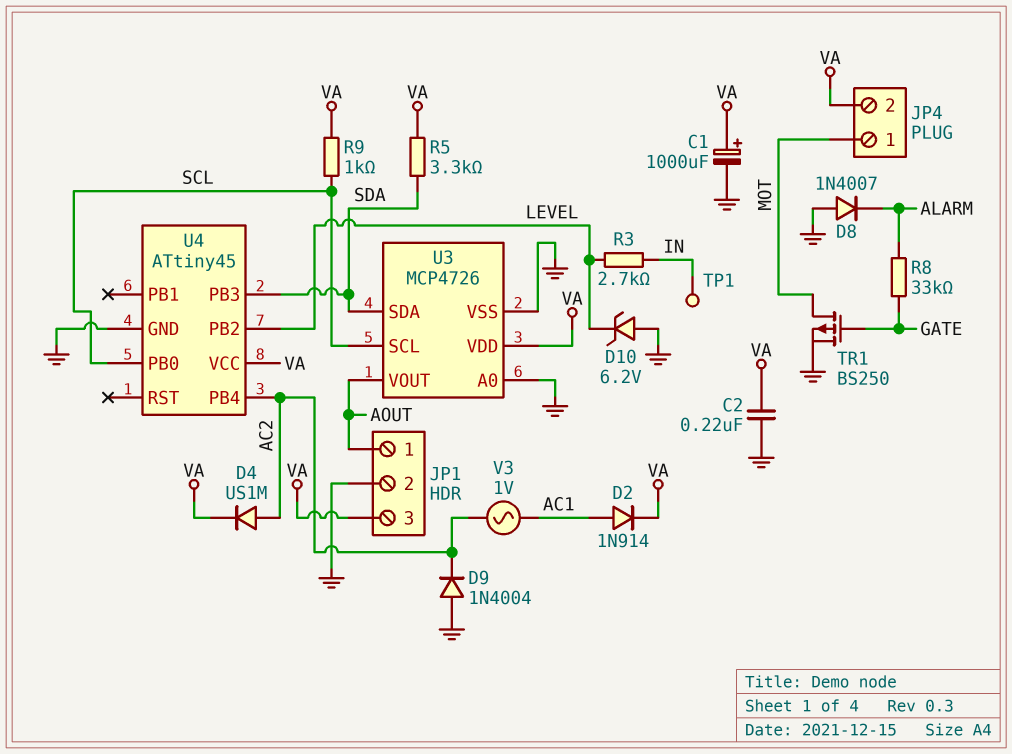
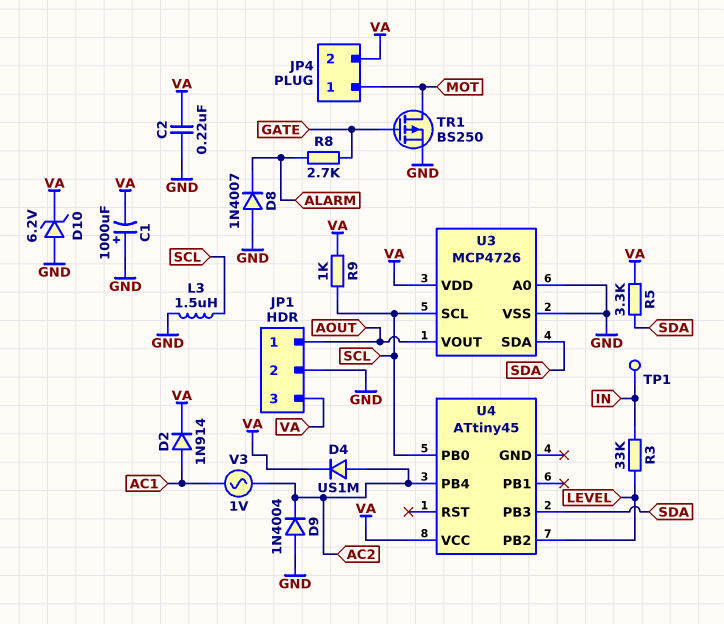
C1: 1000uF (plus VA, minus GND) -> 1000uF (plus GND, minus VA)
D10: zener 6.2V (A GND, K LEVEL) -> zener 6.2V (A GND, K VA)
L3: none -> 1.5uH (GND, SCL)
R3: 2.7k (IN, LEVEL) -> 33k (IN, LEVEL)
R8: 33k (ALARM, GATE) -> 2.7k (ALARM, GATE)
U4 pin GND: GND -> none

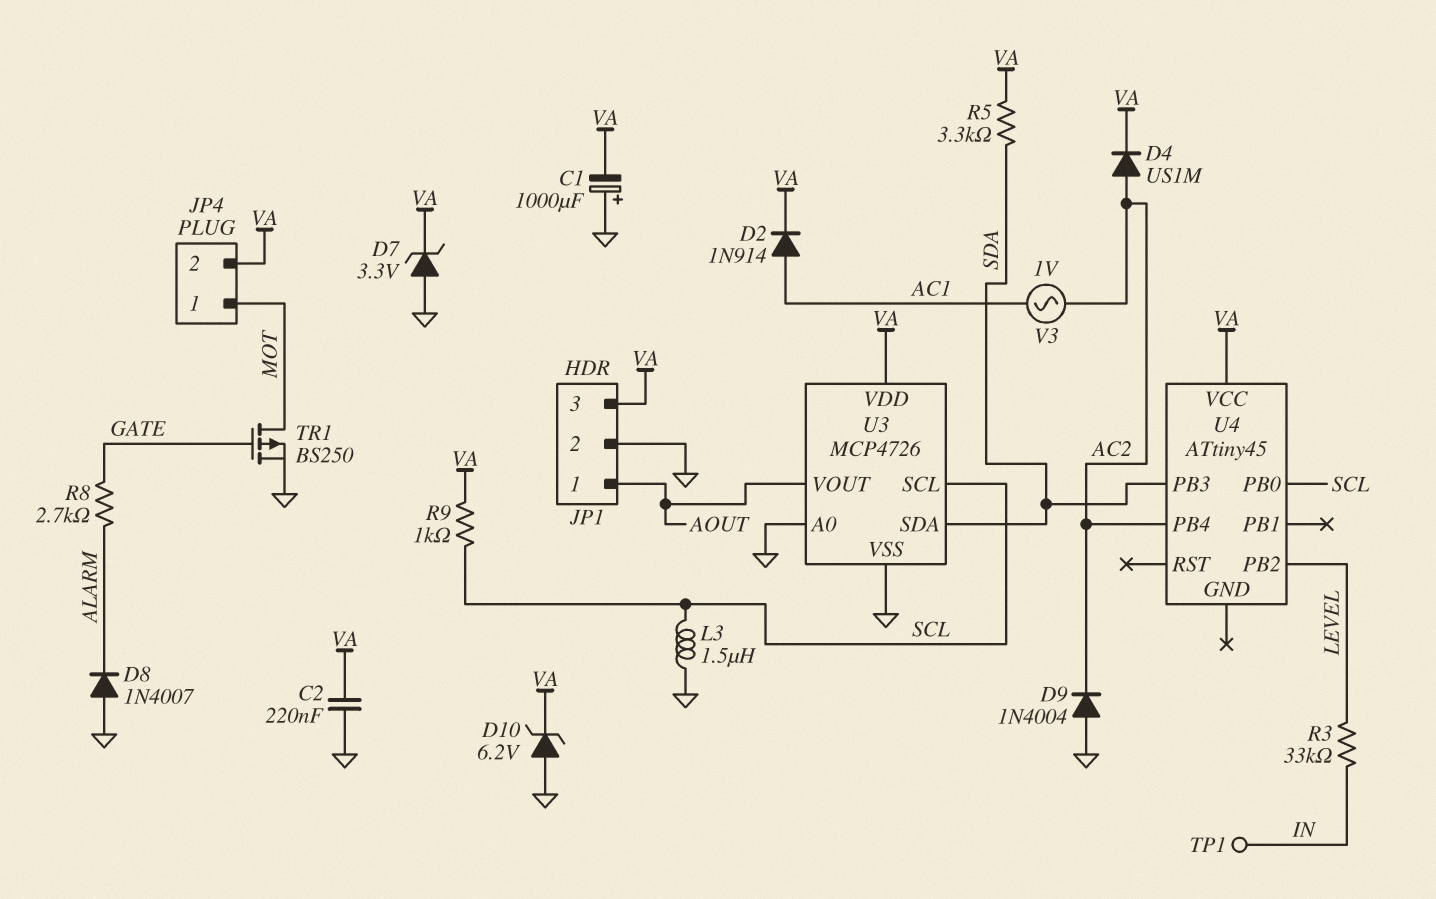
D7: none -> zener 3.3V (A GND, K VA)

